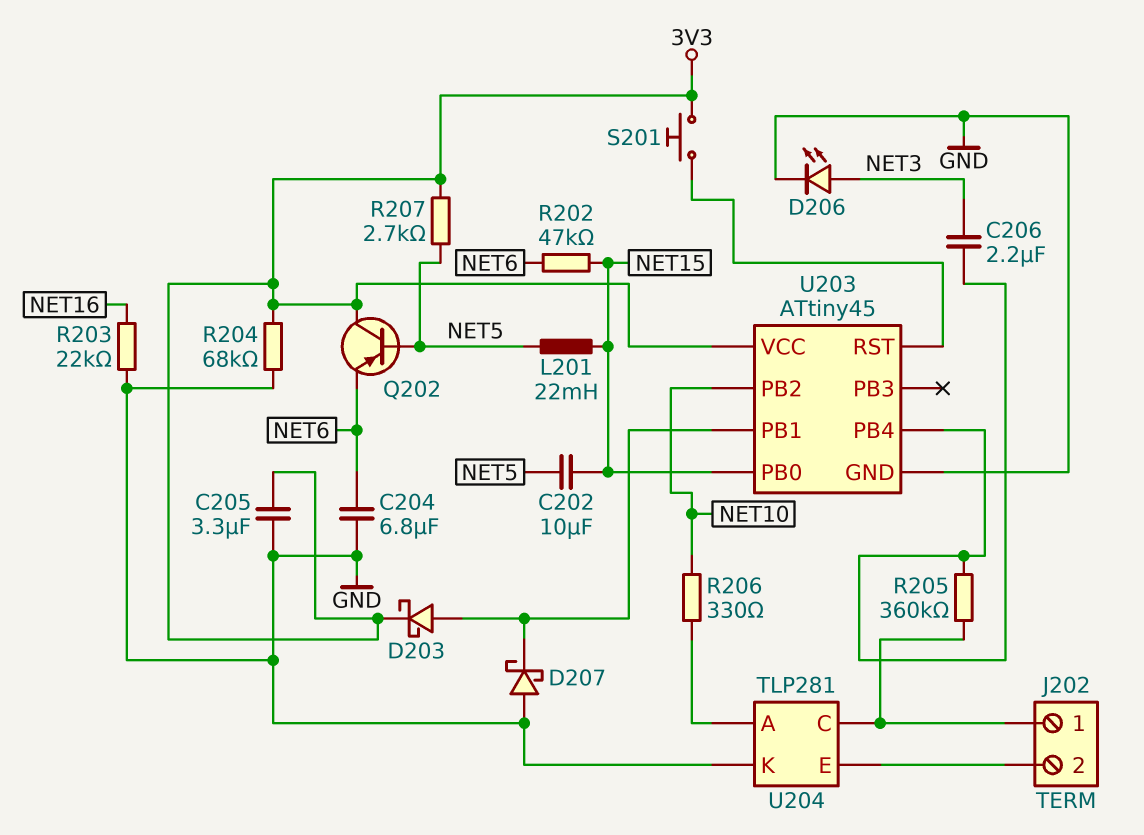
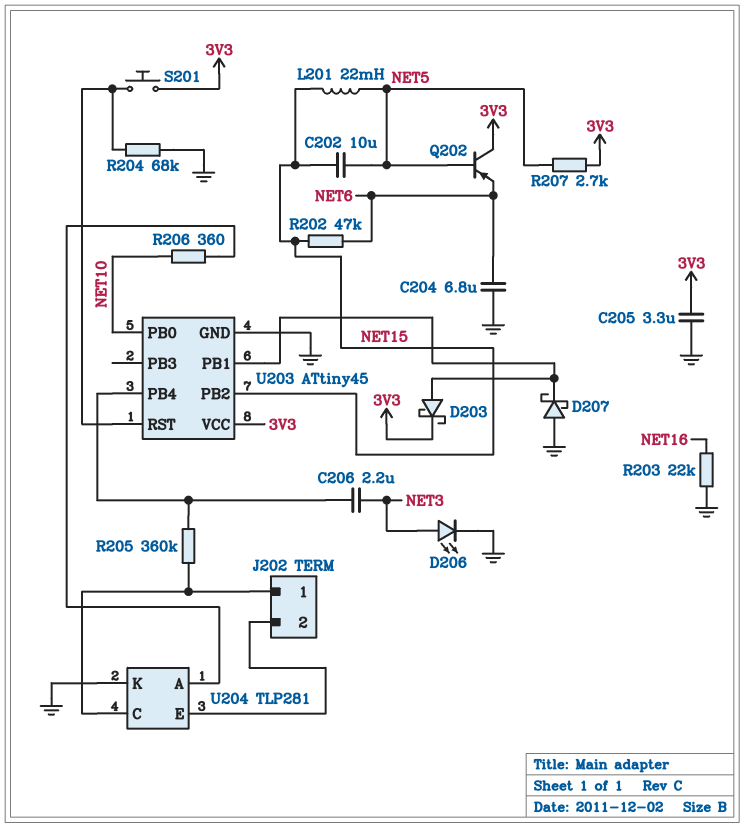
R204: 68k (3V3, GND) -> 68k (GND, U203/RST)
R206: 330 (NET10, U204/A) -> 360 (NET10, U204/A)
U203 pin PB0: NET15 -> NET10
U203 pin PB2: NET10 -> NET15

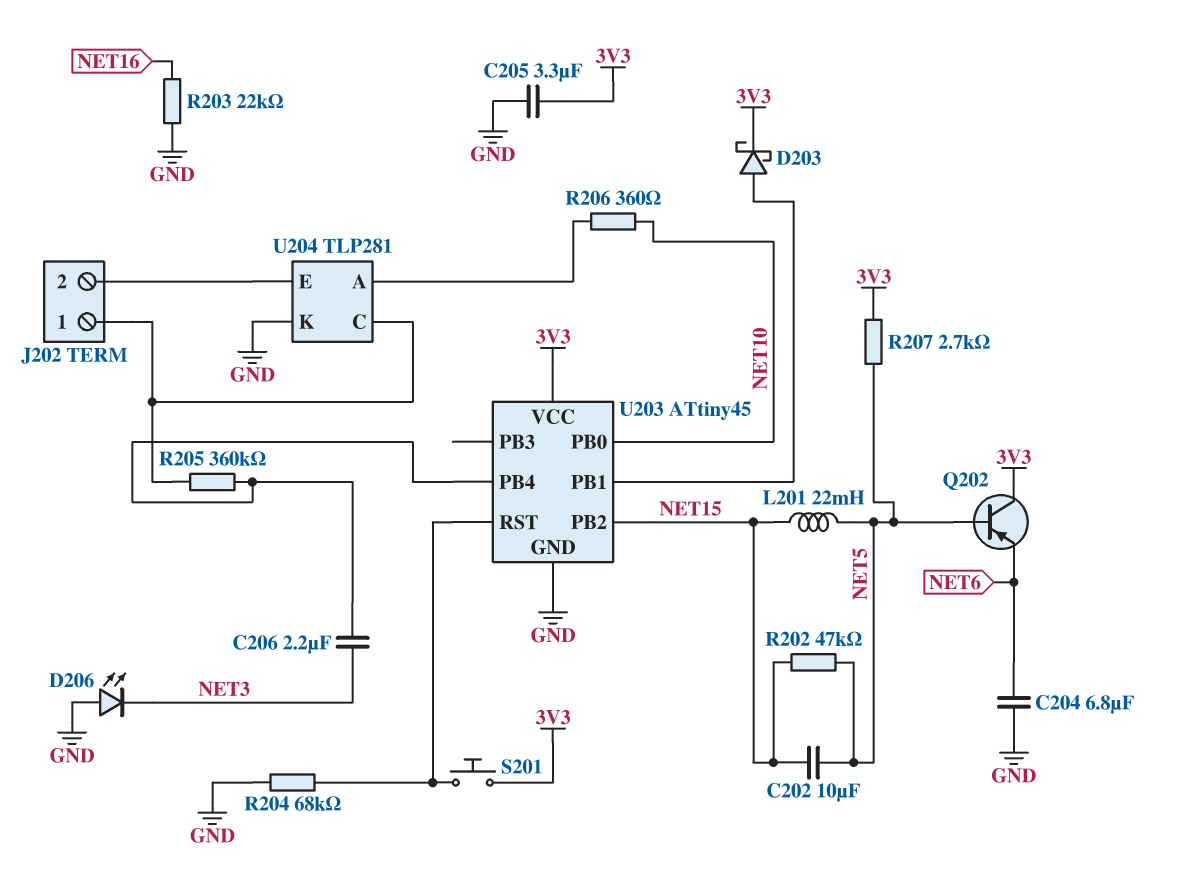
D206: LED (A NET3, K GND) -> LED (A GND, K NET3)
D207: schottky (A GND, K U203/PB1) -> none
R202: 47k (NET6, NET15) -> 47k (NET5, NET15)

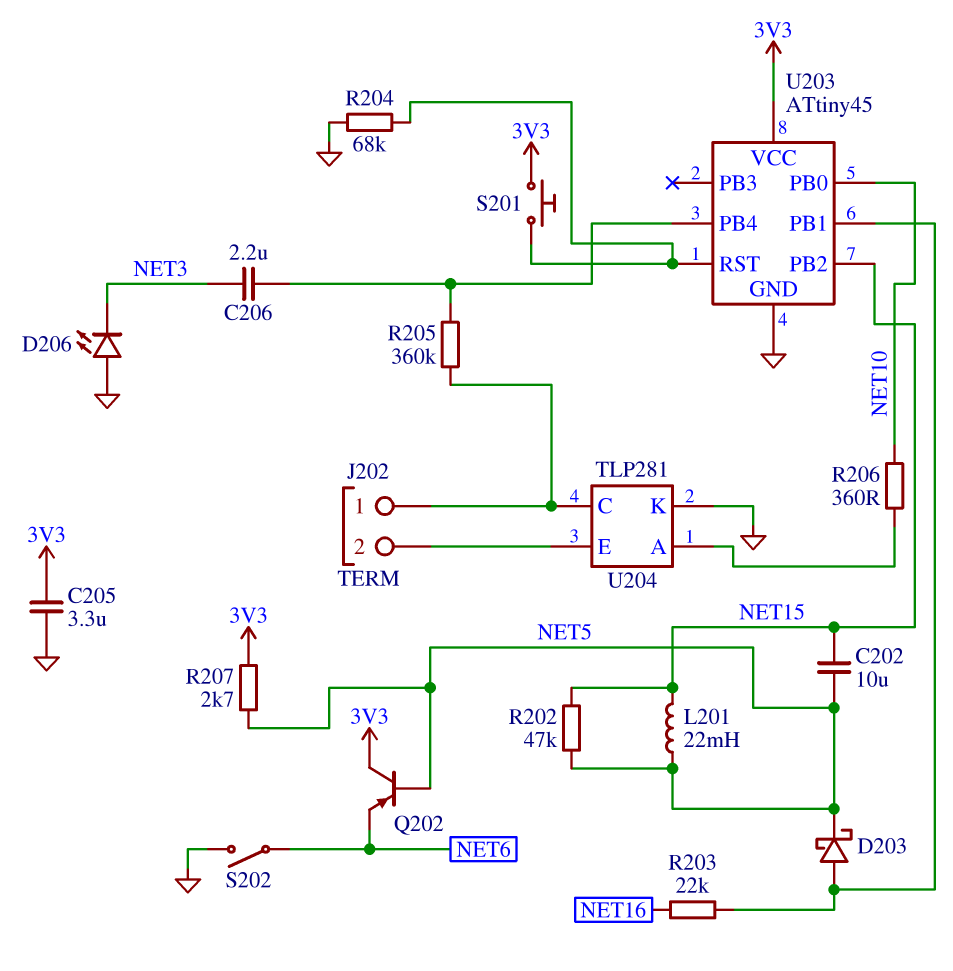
C204: 6.8uF (GND, NET6) -> none
D203: schottky (A U203/PB1, K 3V3) -> schottky (A U203/PB1, K NET5)
R203: 22k (GND, NET16) -> 22k (NET16, U203/PB1)
S202: none -> switch (GND, NET6)

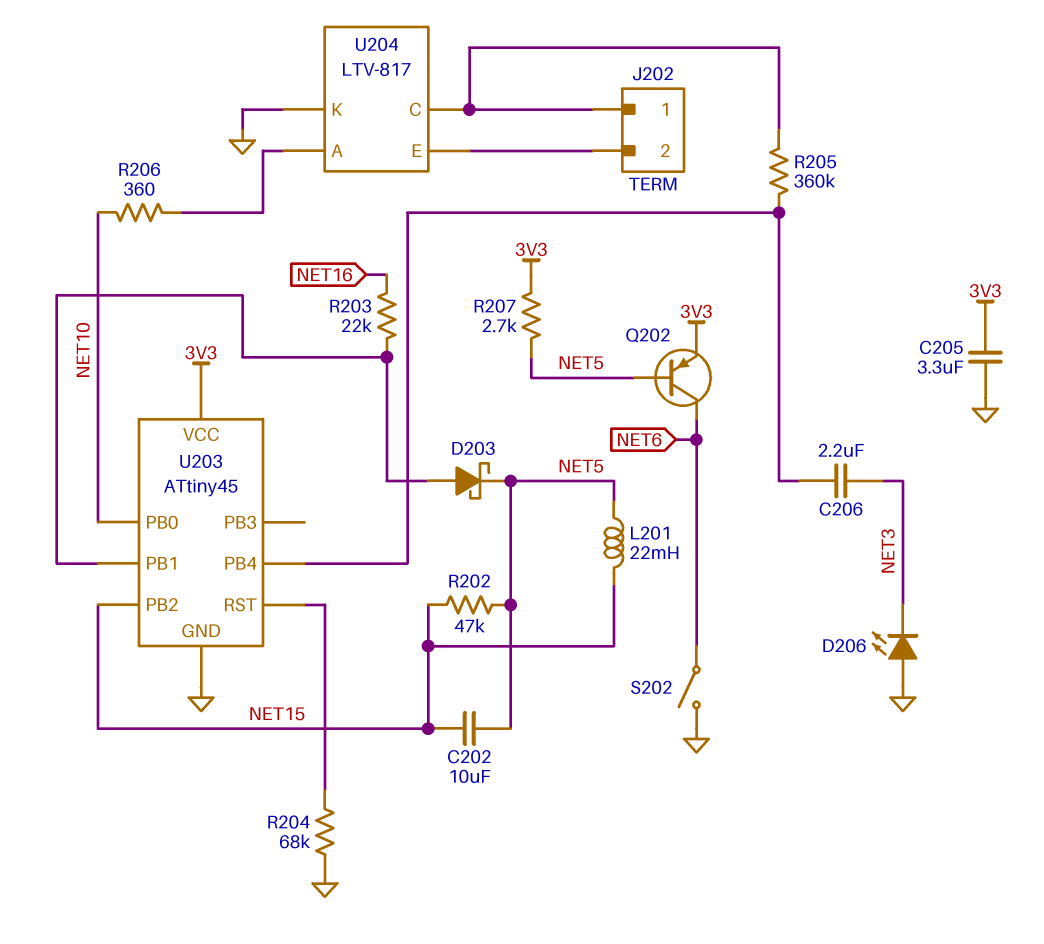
Q202: PNP (B NET5, C 3V3, E NET6) -> PNP (B NET5, C NET6, E 3V3)
S201: button (3V3, U203/RST) -> none
U204: TLP281 -> LTV-817

